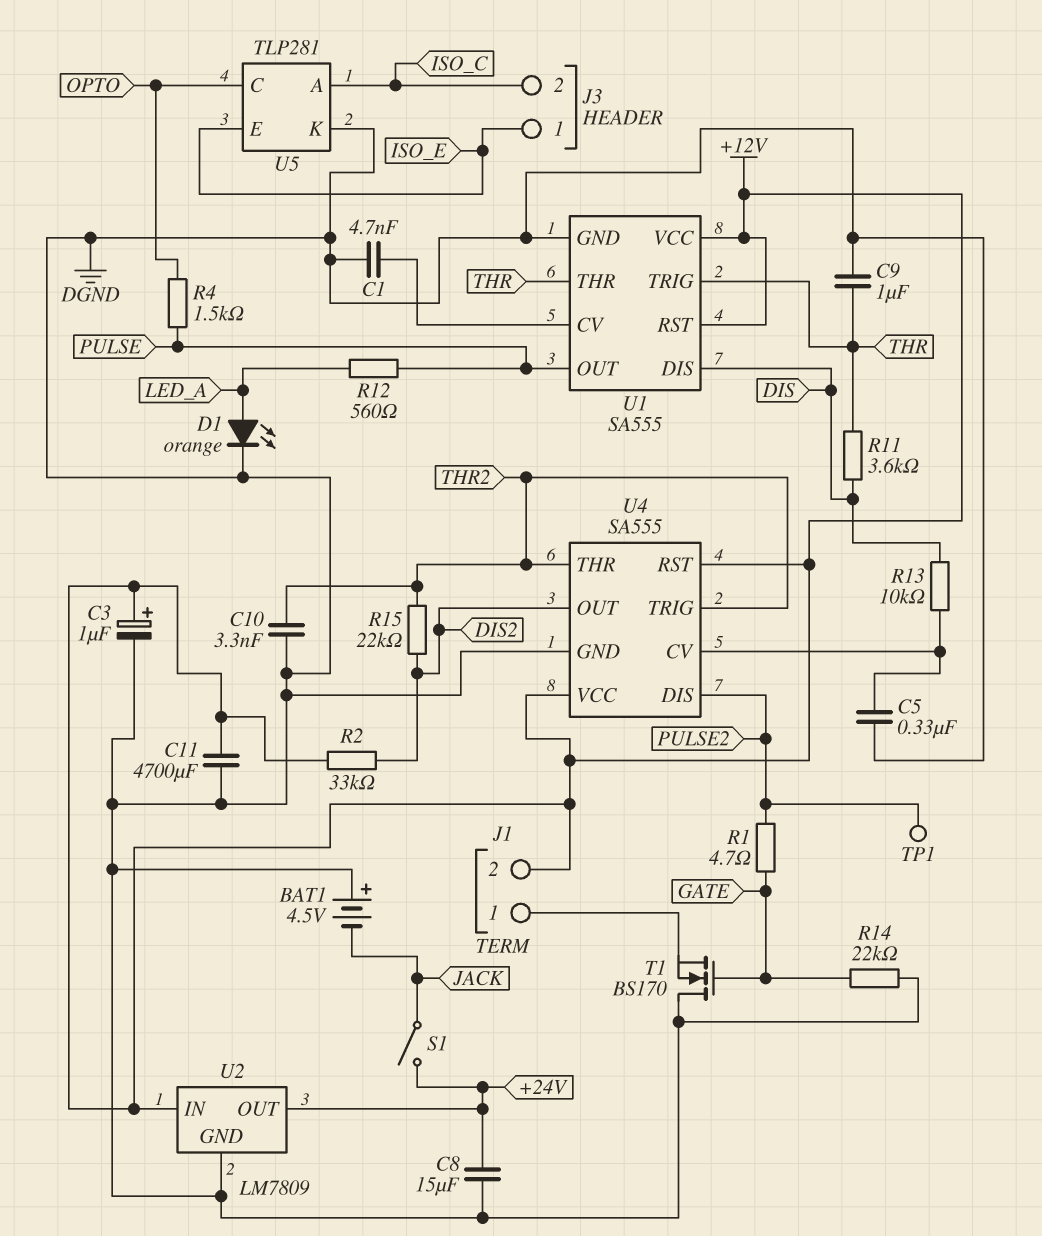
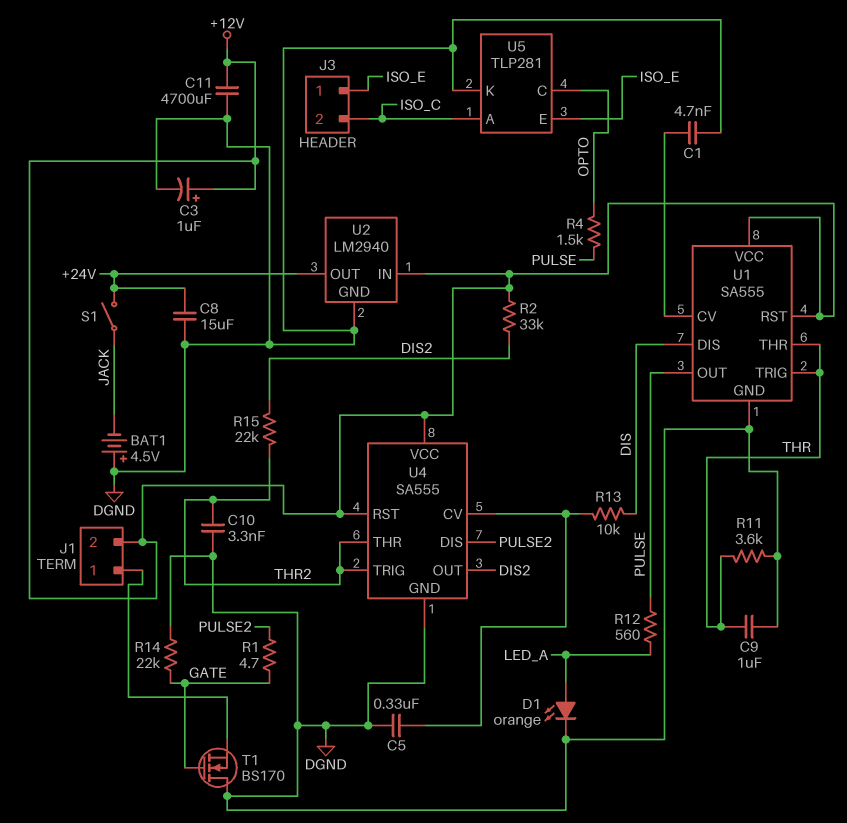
R11: 3.6k (DIS, THR) -> 3.6k (DGND, THR)
TP1: test point (PULSE2) -> none
U2: LM7809 -> LM2940

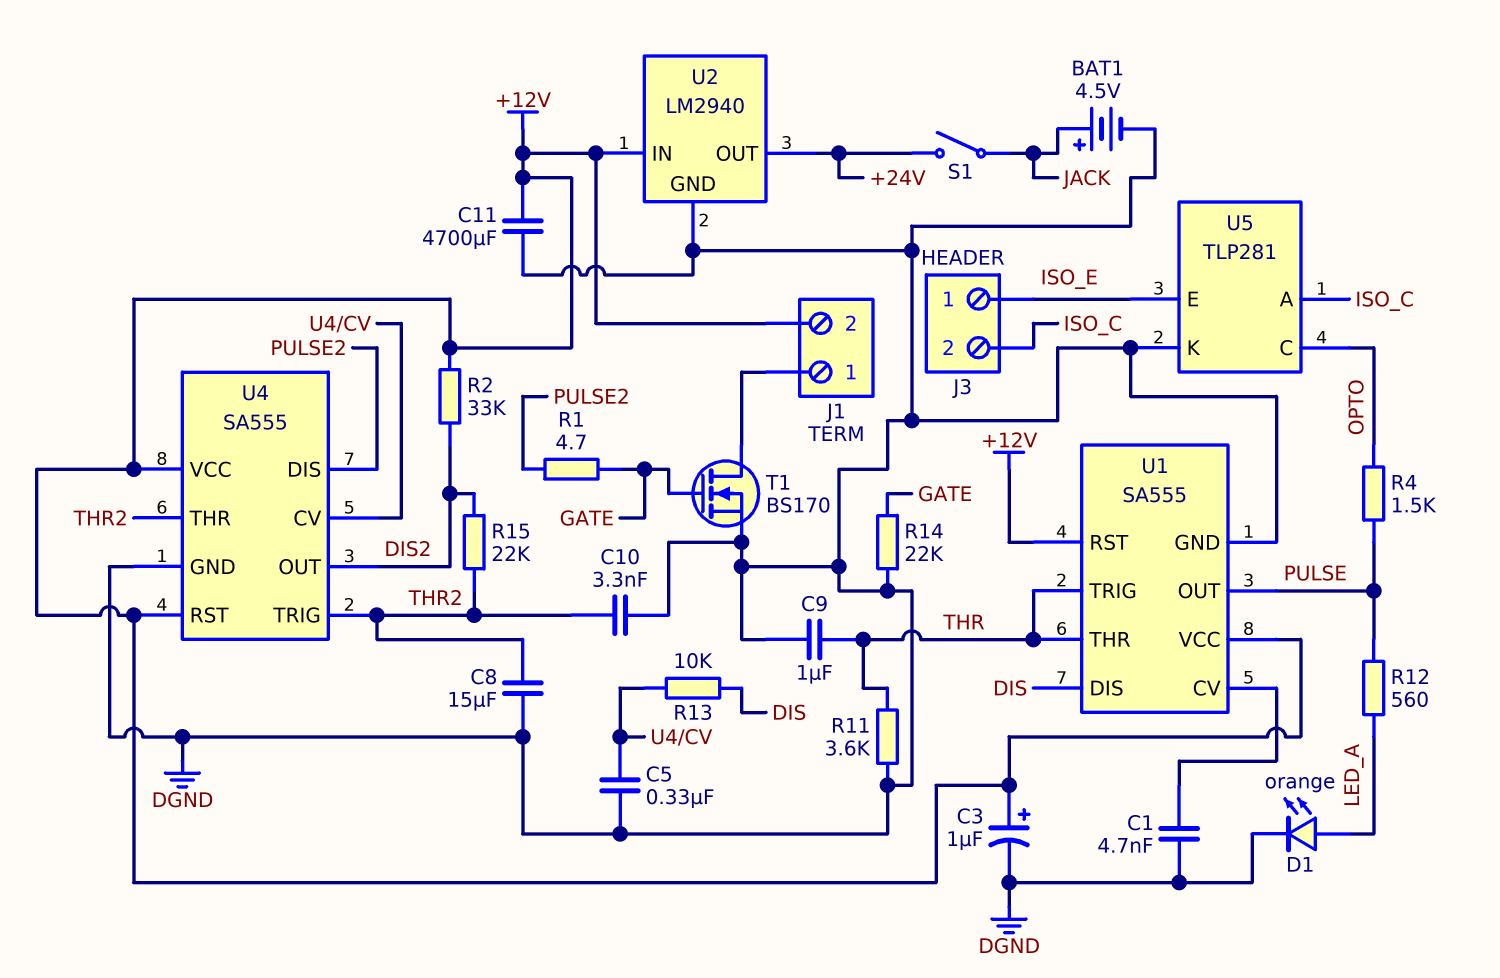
BAT1: 4.5V (plus DGND, minus JACK) -> 4.5V (plus JACK, minus DGND)
C8: 15uF (+24V, DGND) -> 15uF (DGND, THR2)
T1: NMOS BS170 (G GATE, D DGND, S J1/1) -> NMOS BS170 (G GATE, D J1/1, S DGND)

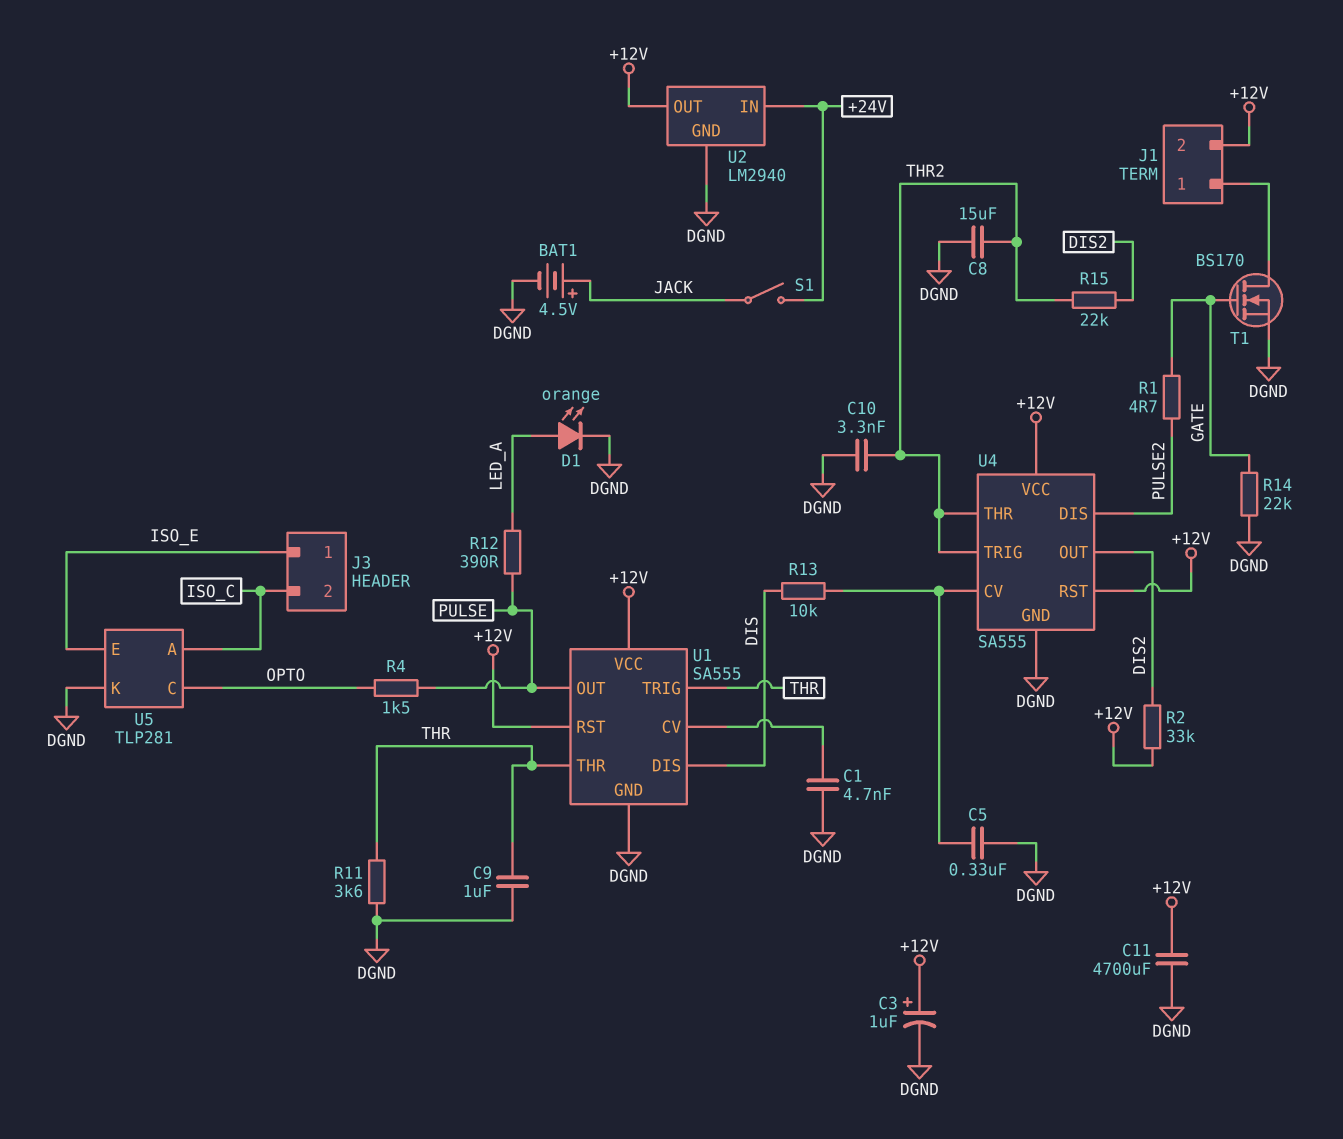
R12: 560 (LED_A, PULSE) -> 390 (LED_A, PULSE)
U2 pin IN: +12V -> +24V
U2 pin OUT: +24V -> +12V

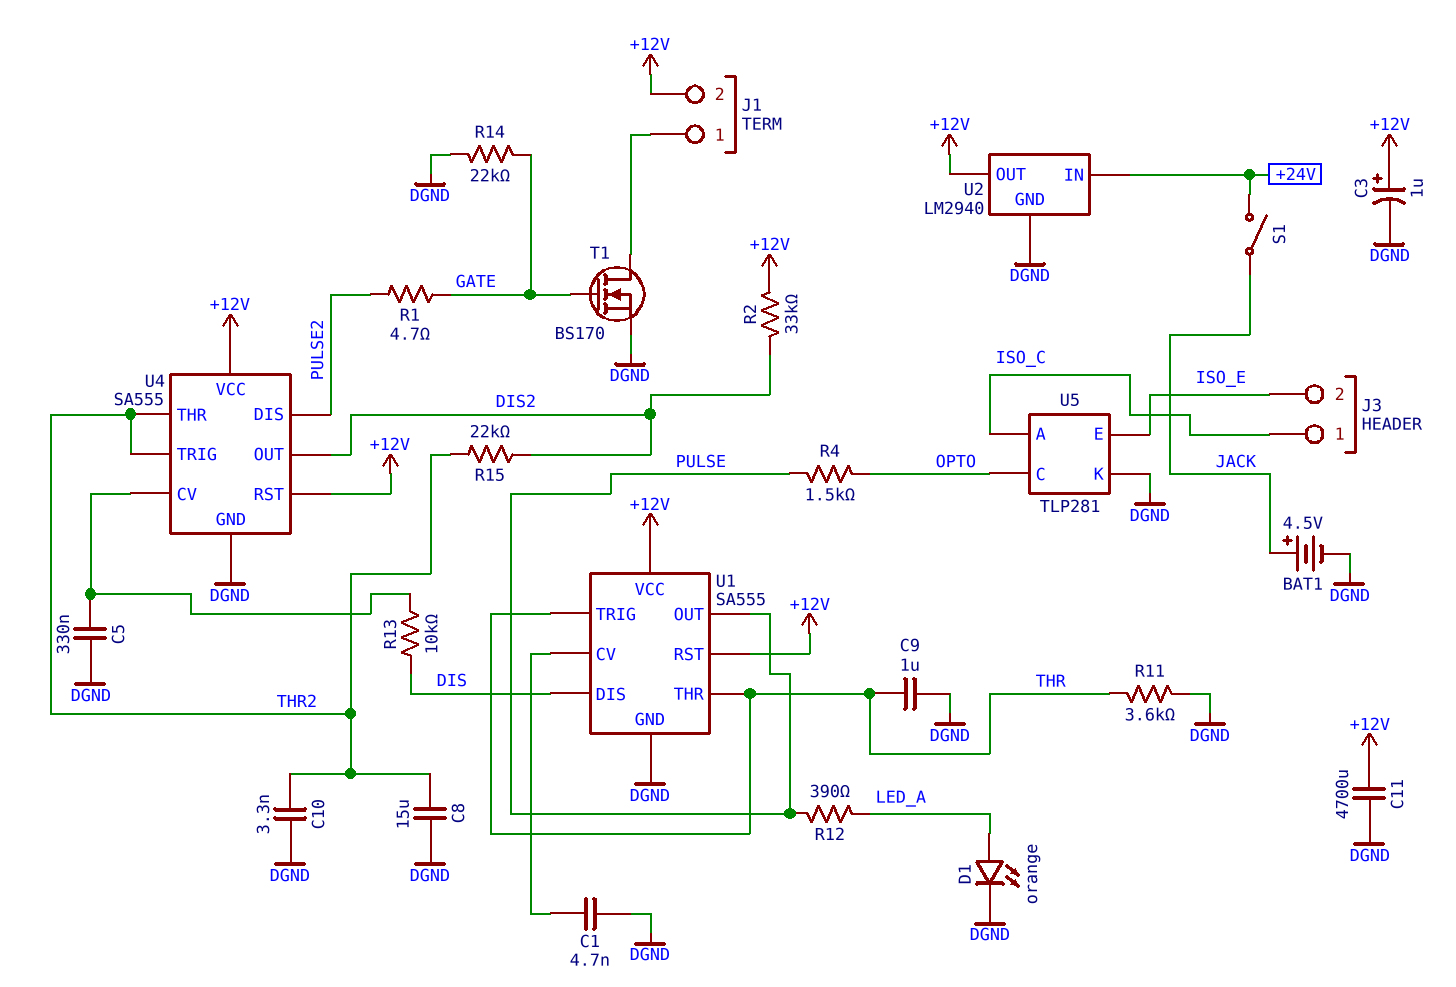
J3 pin 1: ISO_E -> ISO_C
J3 pin 2: ISO_C -> ISO_E

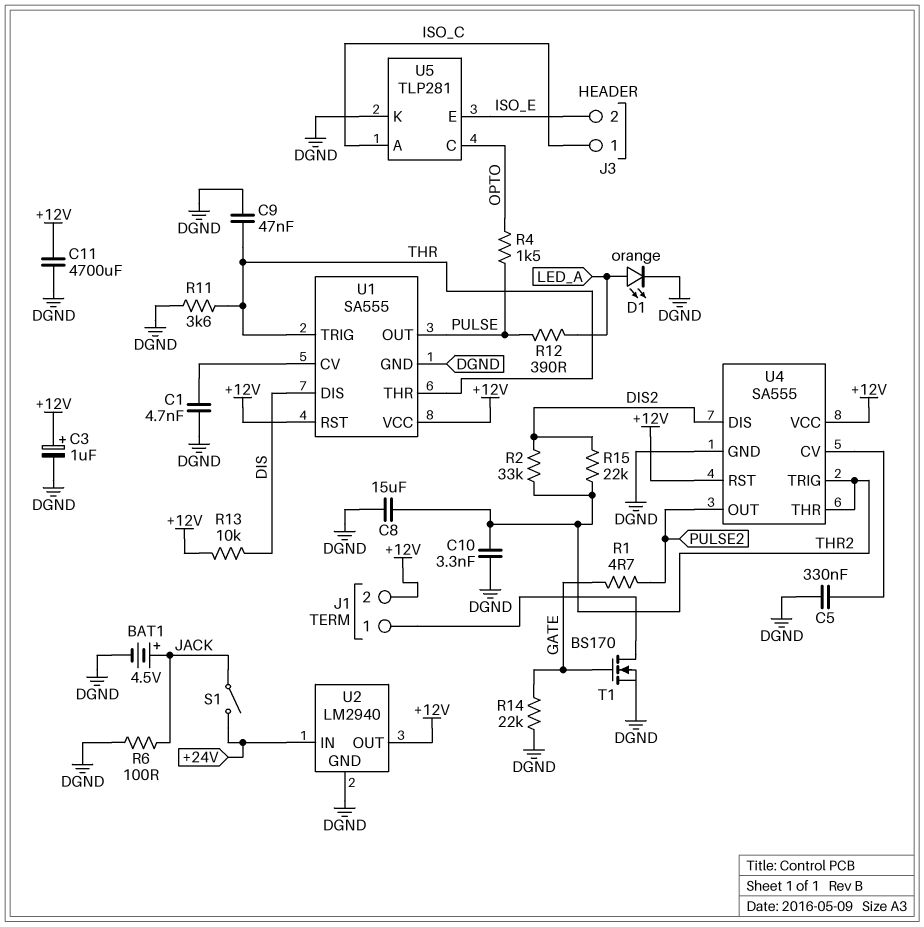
C9: 1uF (DGND, THR) -> 47nF (DGND, THR)
R2: 33k (+12V, DIS2) -> 33k (DIS2, THR2)
R6: none -> 100 (DGND, JACK)
R13: 10k (DIS, U4/CV) -> 10k (+12V, DIS)
U4 pin DIS: PULSE2 -> DIS2
U4 pin OUT: DIS2 -> PULSE2

